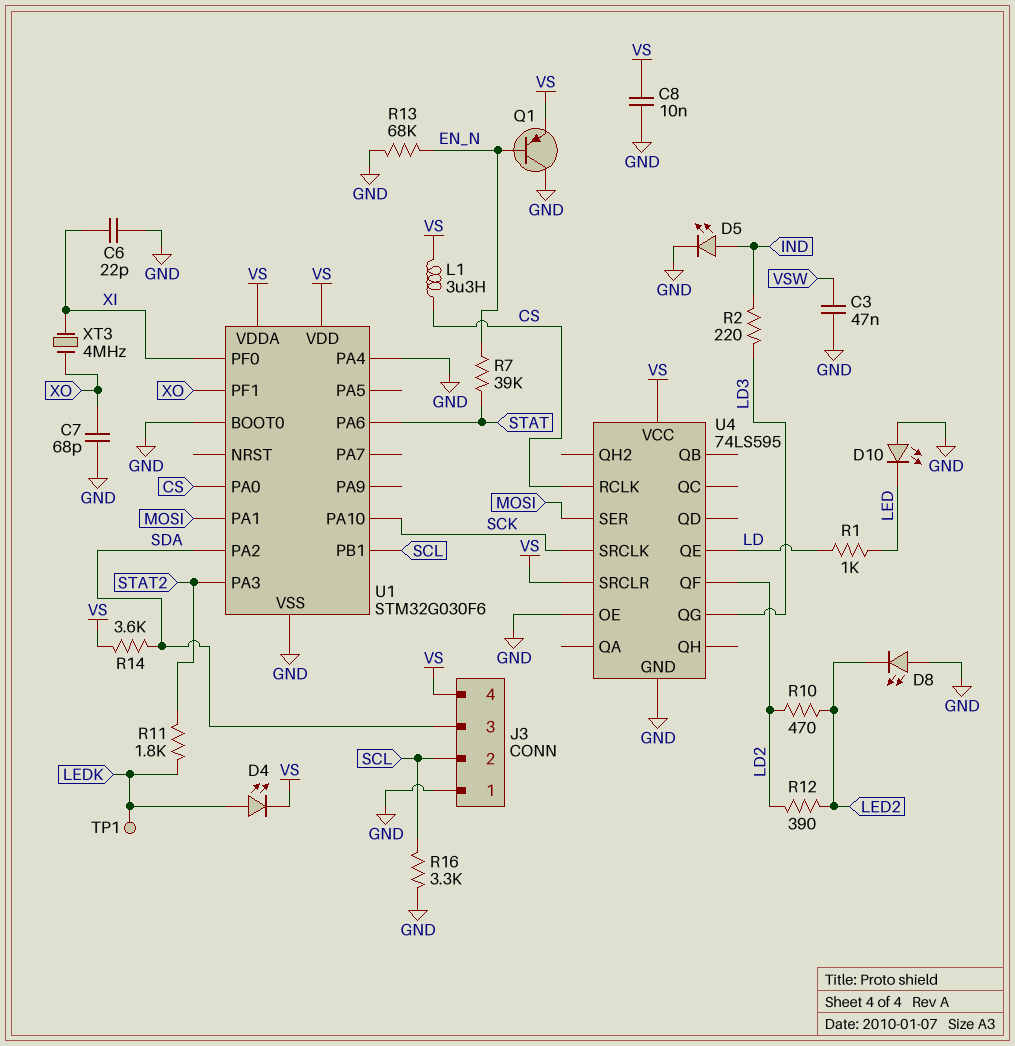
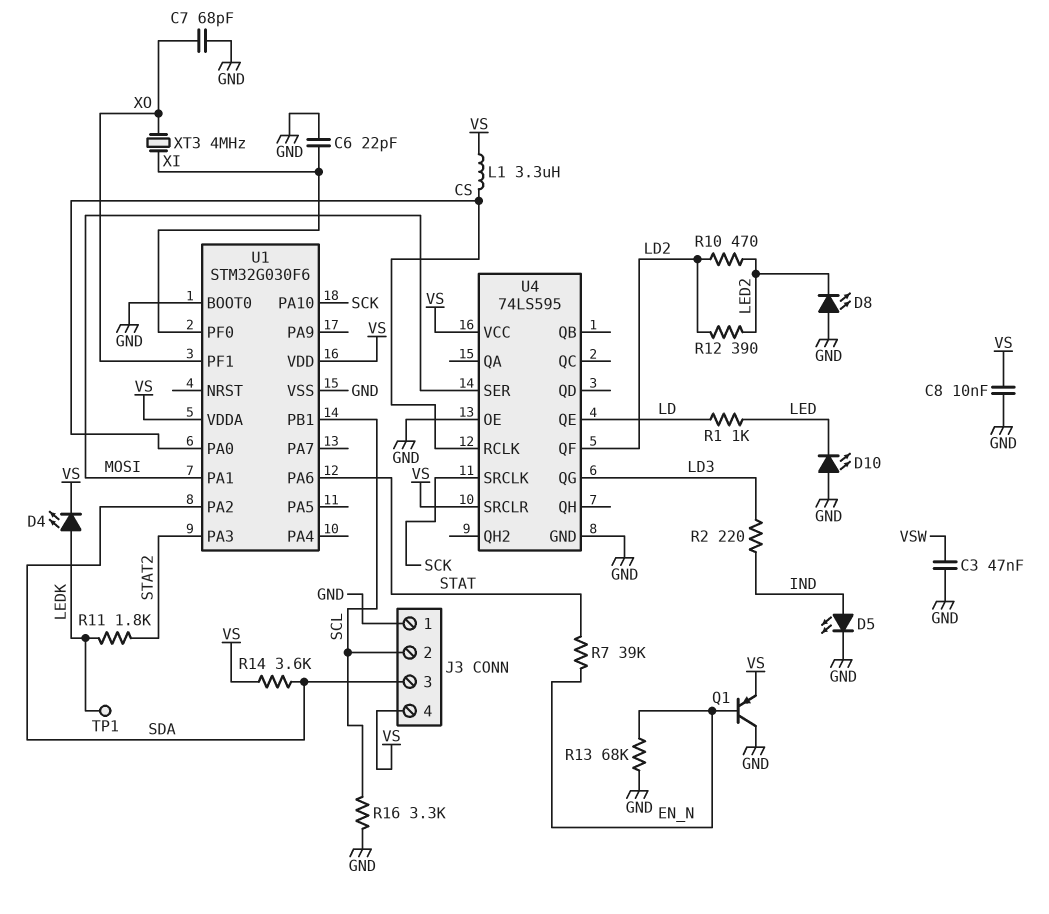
U1 pin PA4: GND -> none

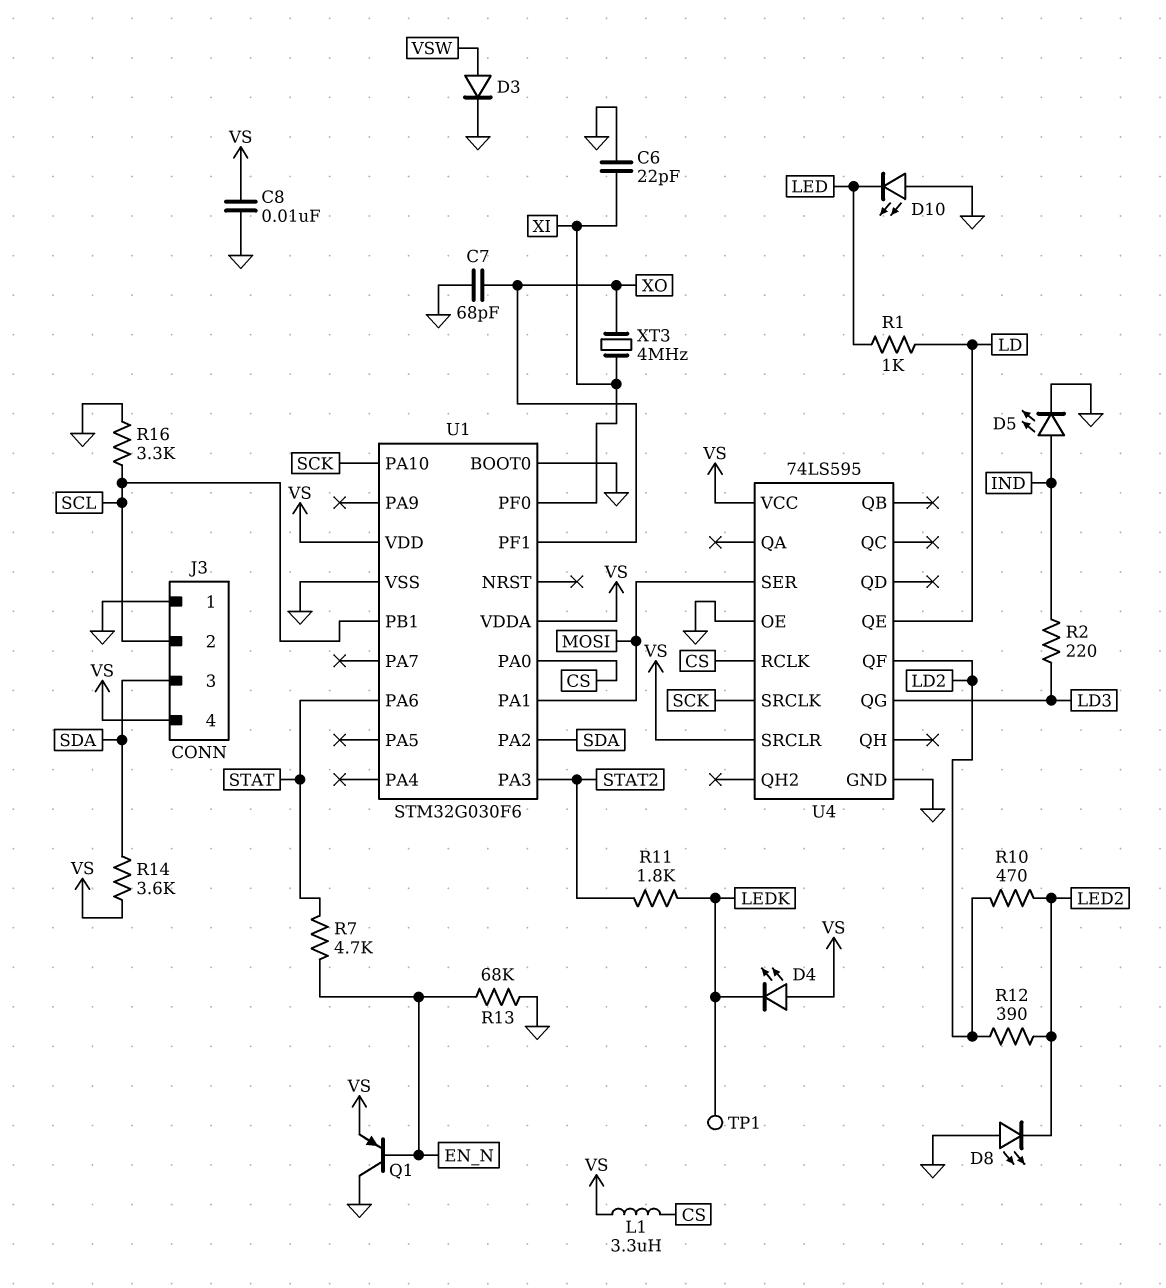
C3: 47nF (GND, VSW) -> none
D3: none -> diode (A VSW, K GND)
D4: LED (A LEDK, K VS) -> LED (A VS, K LEDK)
R7: 39k (EN_N, STAT) -> 4.7k (EN_N, STAT)

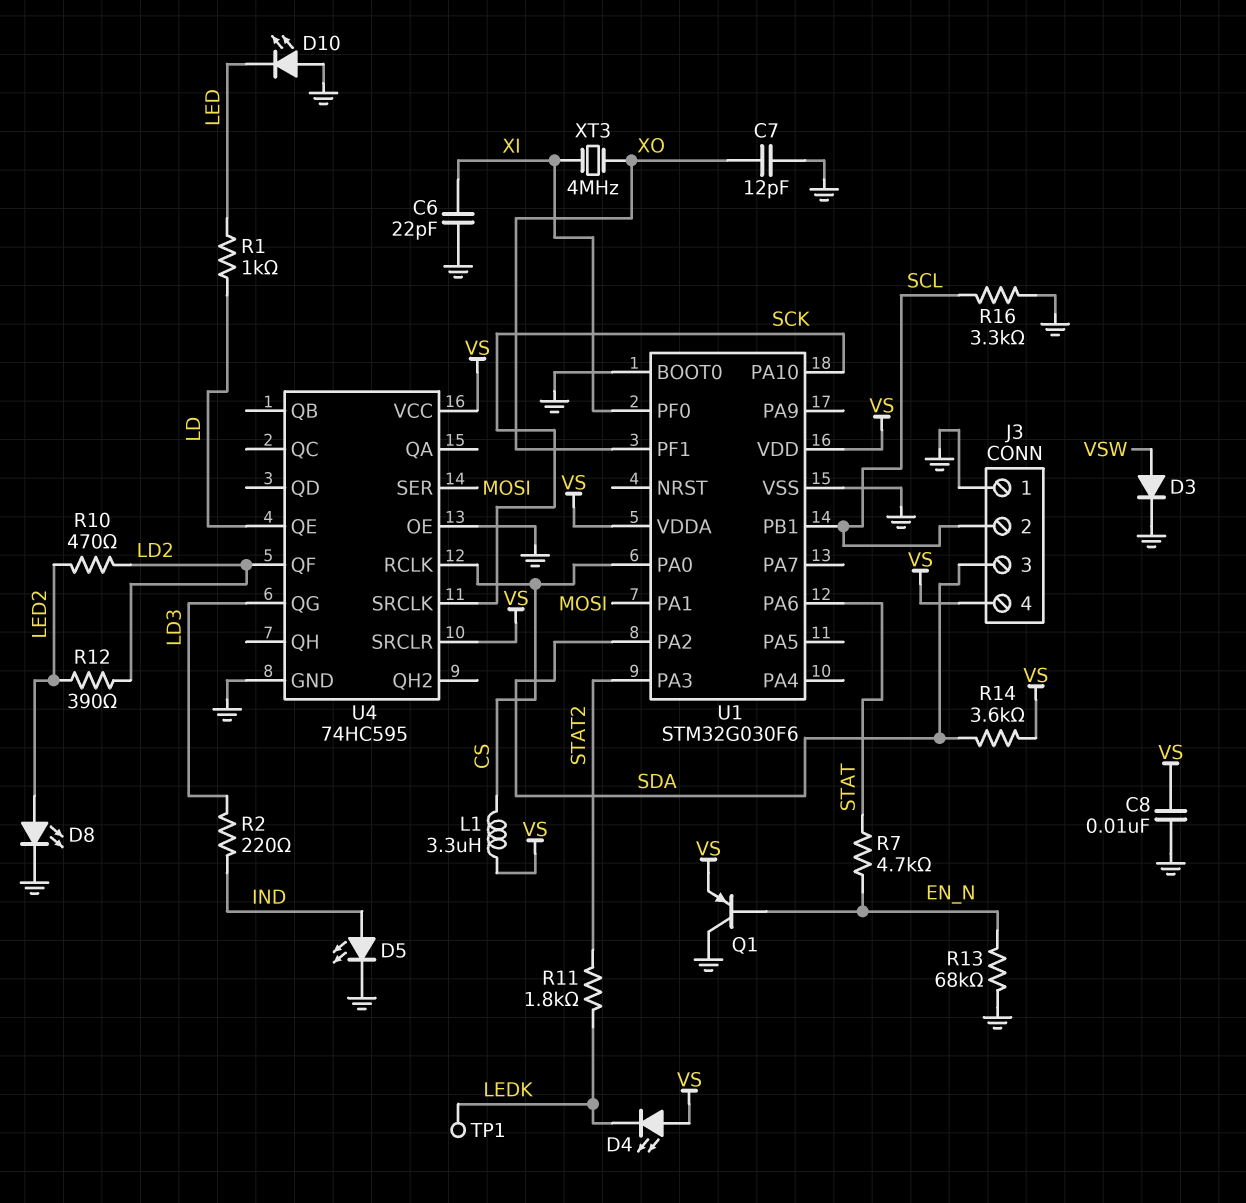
C7: 68pF (GND, XO) -> 12pF (GND, XO)
D8: LED (A GND, K LED2) -> LED (A LED2, K GND)
U4: 74LS595 -> 74HC595

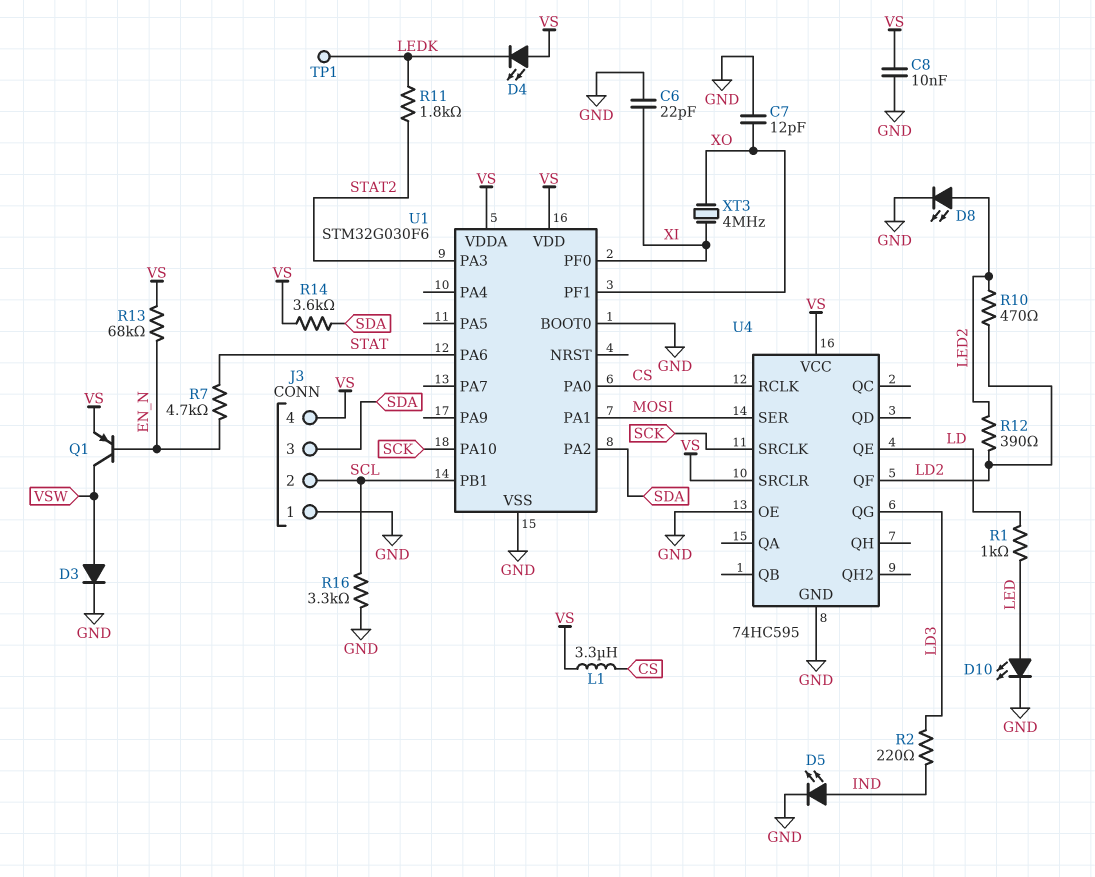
D10: LED (A GND, K LED) -> LED (A LED, K GND)
Q1: PNP (B EN_N, C GND, E VS) -> PNP (B EN_N, C VSW, E VS)
R13: 68k (EN_N, GND) -> 68k (EN_N, VS)

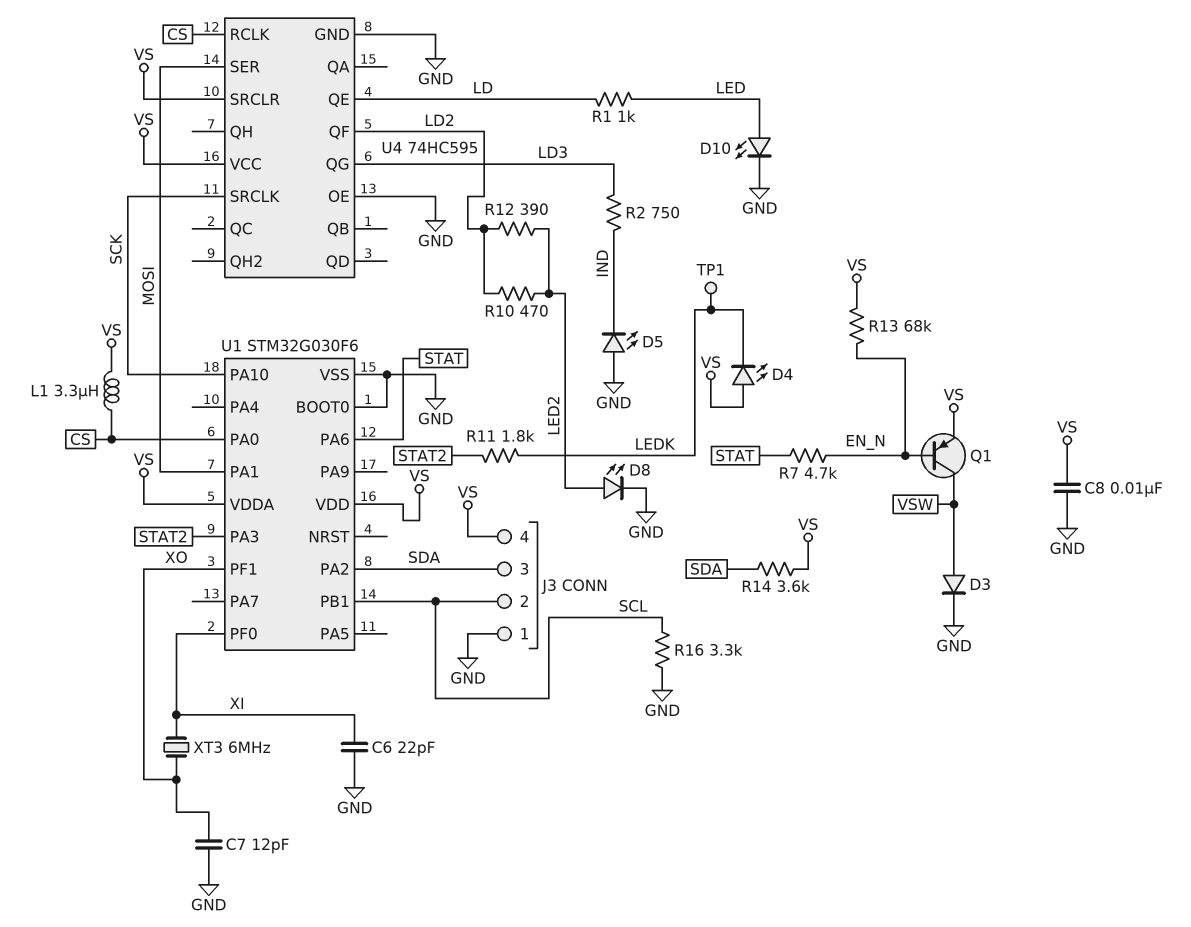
D5: LED (A IND, K GND) -> LED (A GND, K IND)
R2: 220 (IND, LD3) -> 750 (IND, LD3)
XT3: 4MHz (XI, XO) -> 6MHz (XI, XO)

